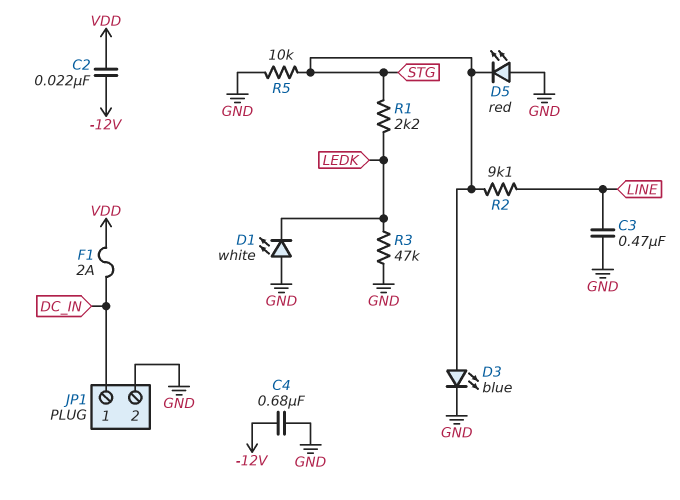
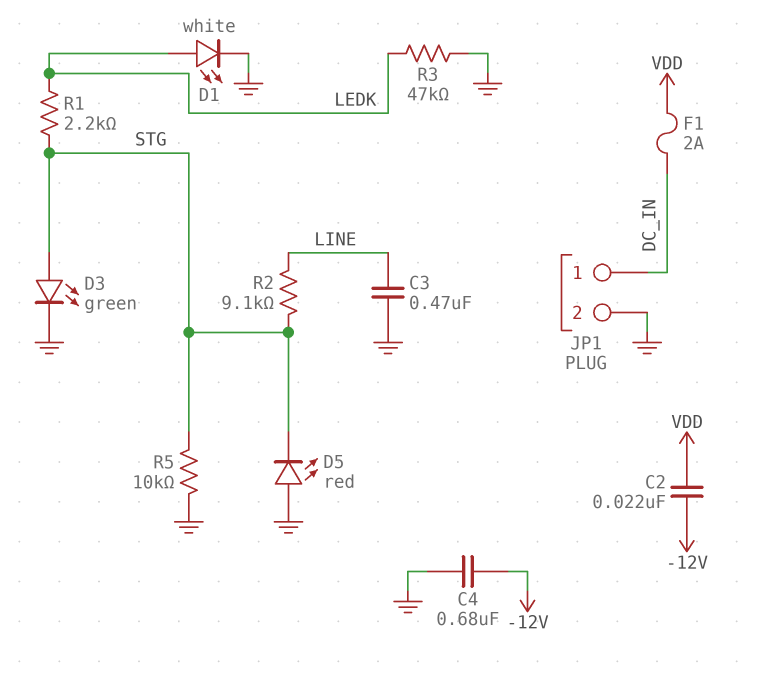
D1: LED white (A GND, K LEDK) -> LED white (A LEDK, K GND)
D3: LED blue (A STG, K GND) -> LED green (A STG, K GND)

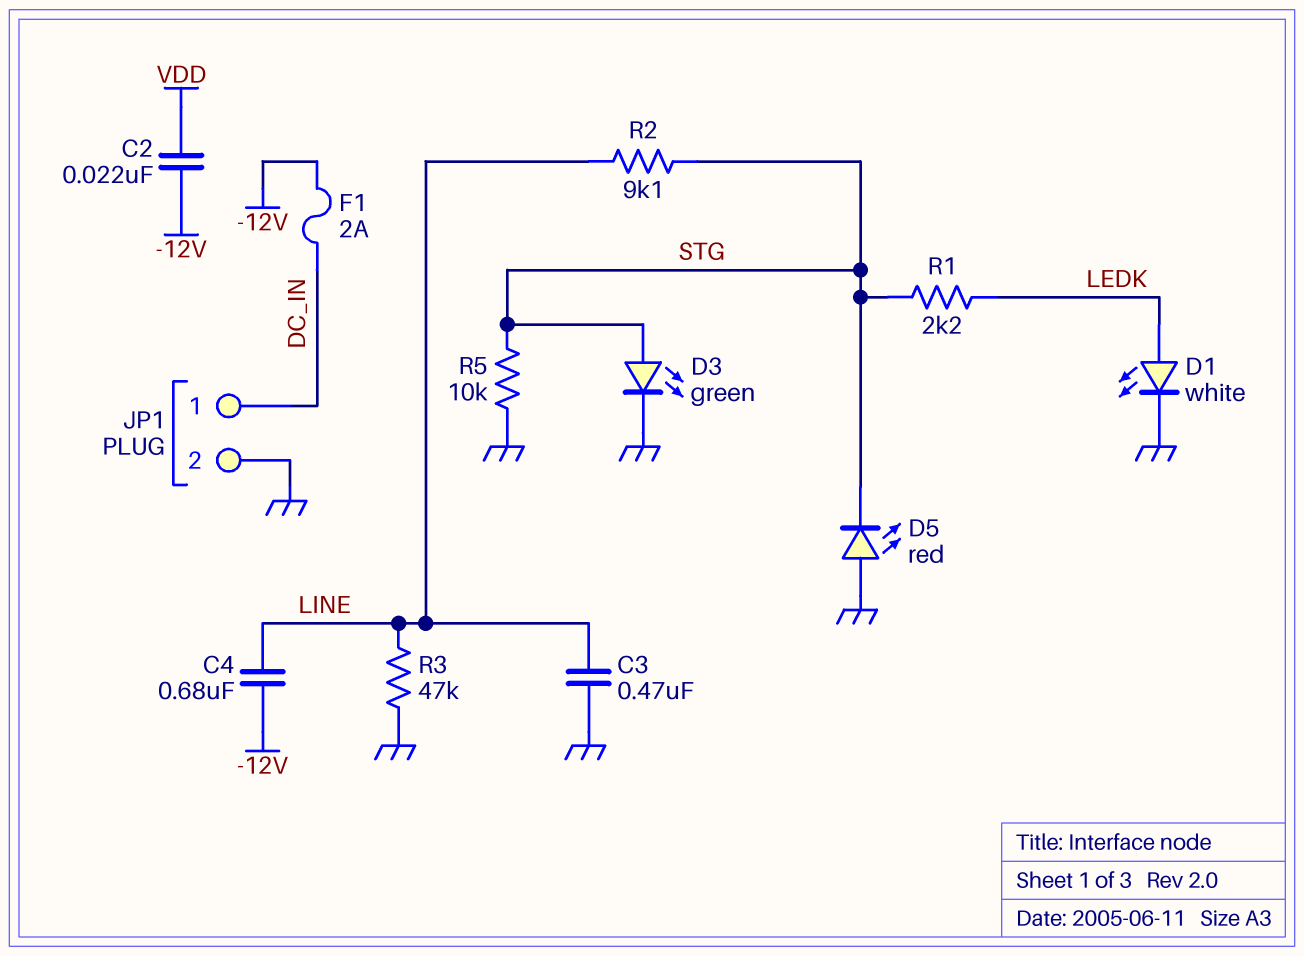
C4: 680nF (-12V, GND) -> 680nF (-12V, LINE)
F1: 2A (DC_IN, VDD) -> 2A (-12V, DC_IN)
R3: 47k (GND, LEDK) -> 47k (GND, LINE)

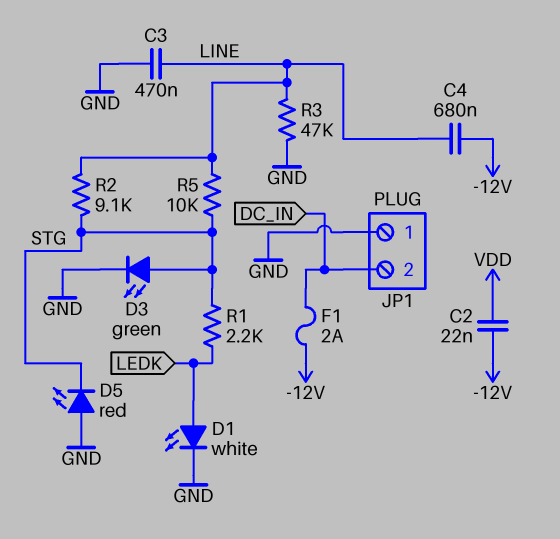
JP1 pin 1: DC_IN -> GND
JP1 pin 2: GND -> DC_IN
R5: 10k (GND, STG) -> 10k (LINE, STG)

